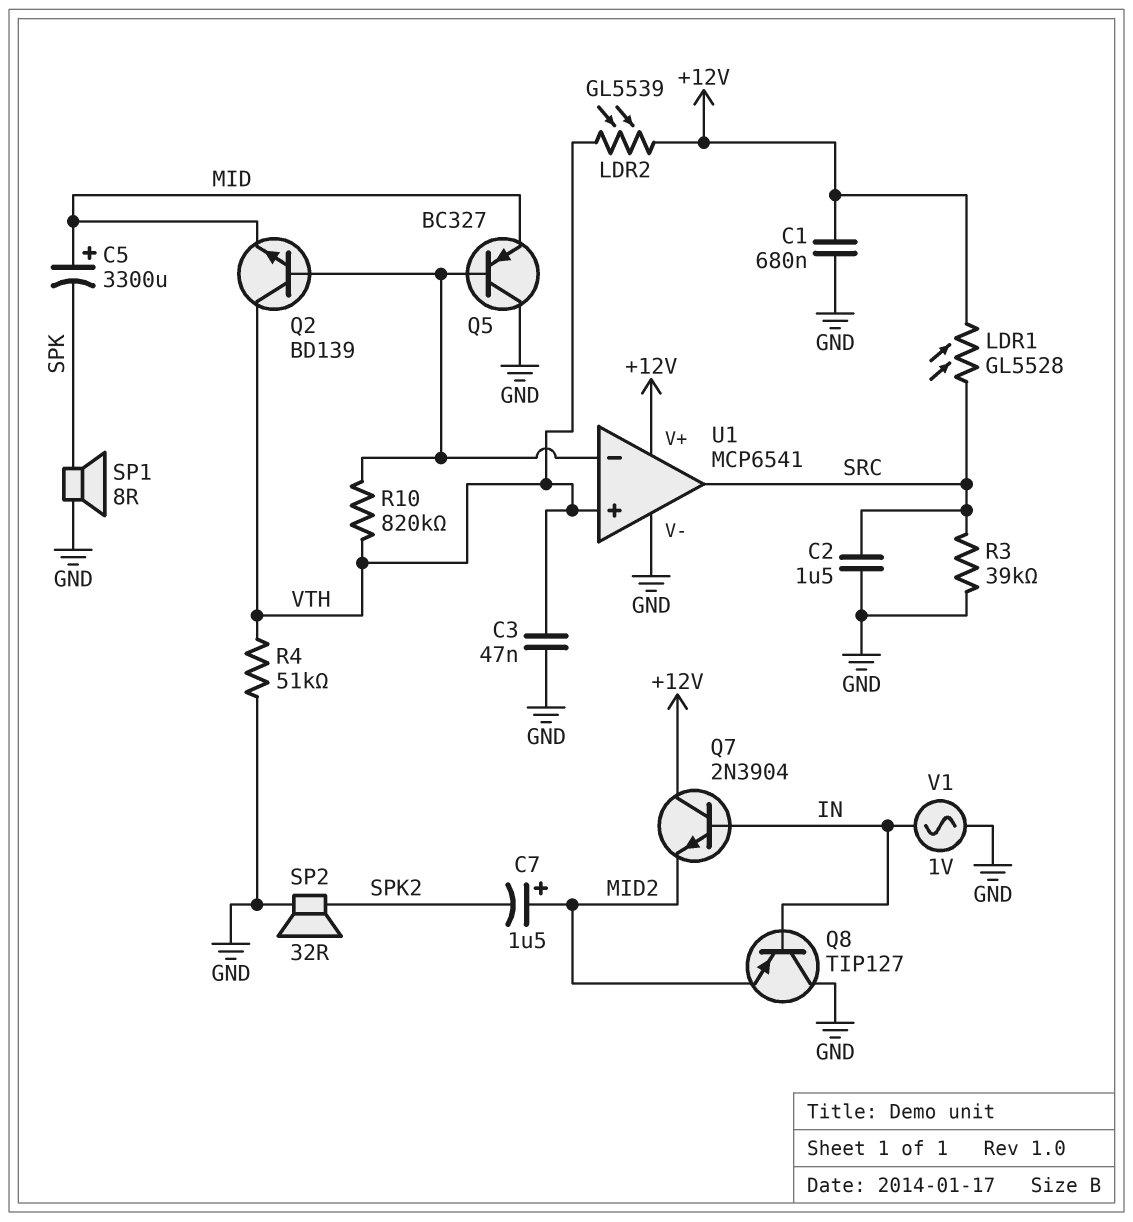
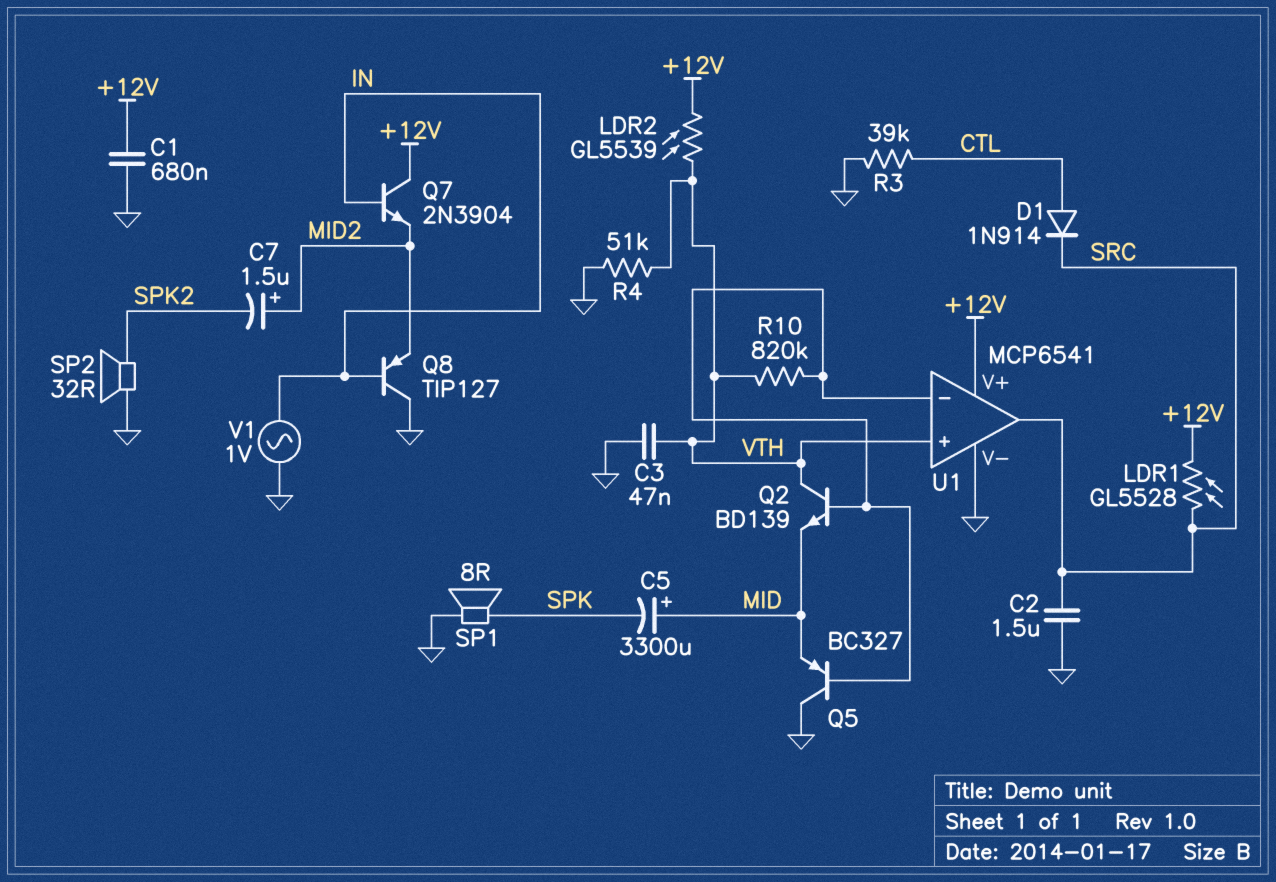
D1: none -> diode 1N914 (A CTL, K SRC)
R3: 39k (GND, SRC) -> 39k (CTL, GND)

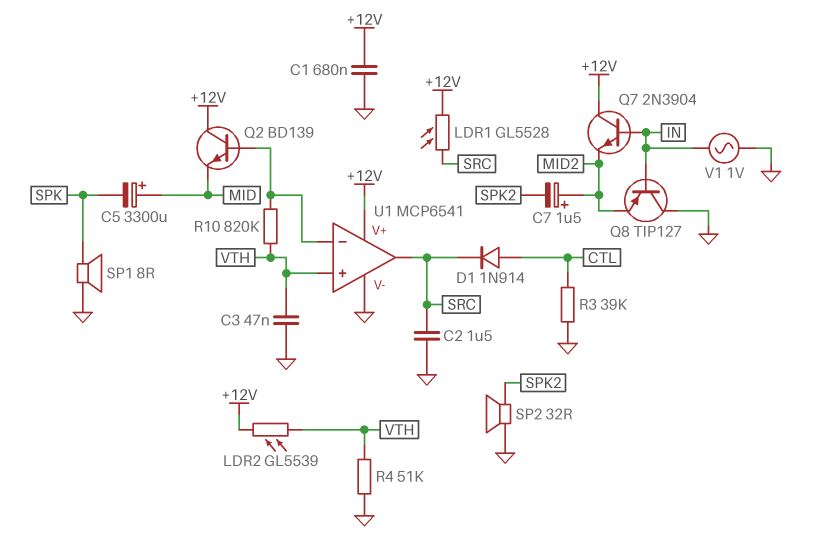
Q2: NPN BD139 (B U1/in-, C VTH, E MID) -> NPN BD139 (B U1/in-, C +12V, E MID)
Q5: PNP BC327 (B U1/in-, C GND, E MID) -> none

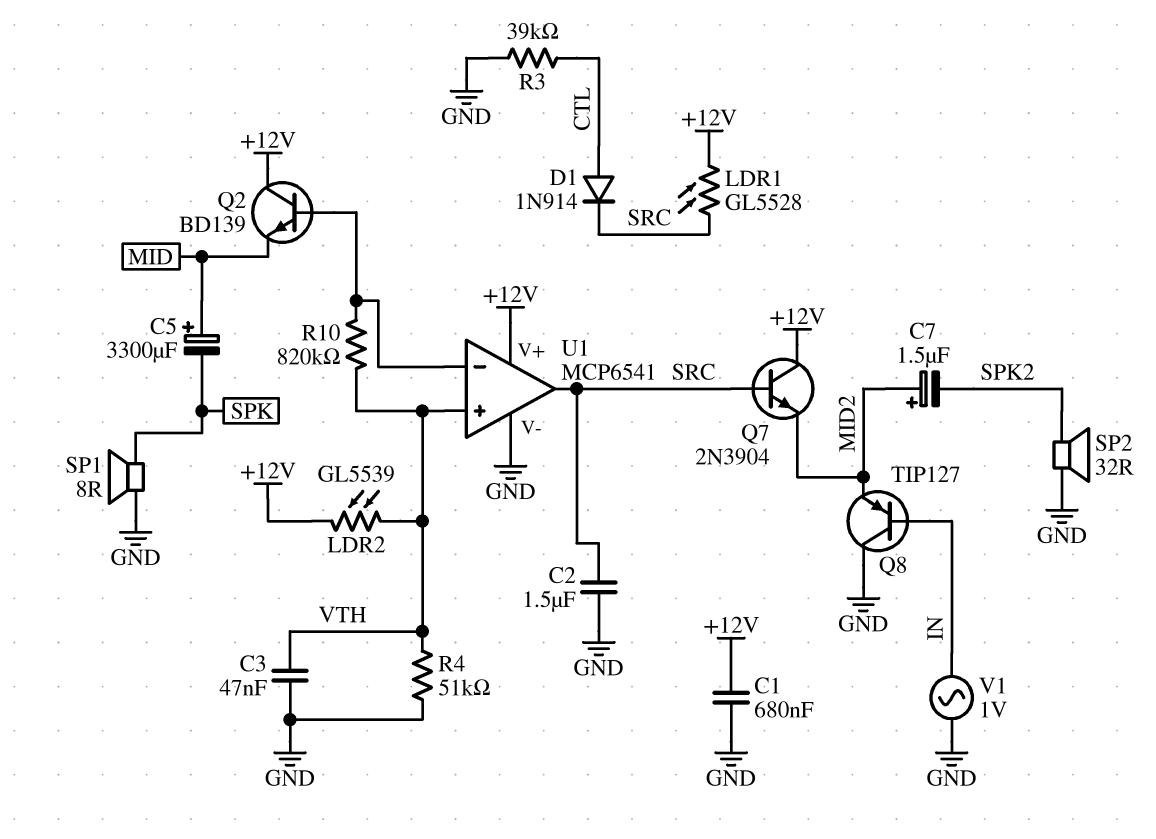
Q7: NPN 2N3904 (B IN, C +12V, E MID2) -> NPN 2N3904 (B SRC, C +12V, E MID2)

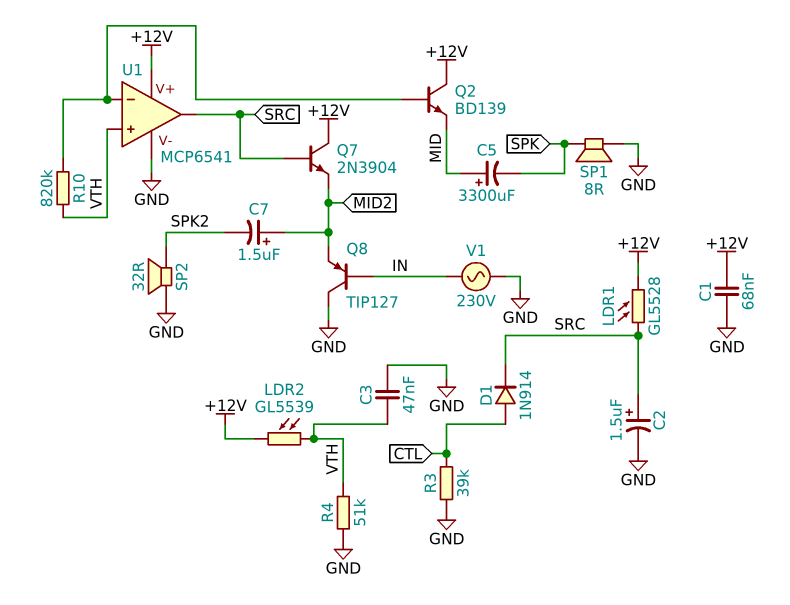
C1: 680nF (+12V, GND) -> 68nF (+12V, GND)
C2: 1.5uF (GND, SRC) -> 1.5uF (plus SRC, minus GND)
V1: AC 1V (GND, IN) -> AC 230V (GND, IN)

